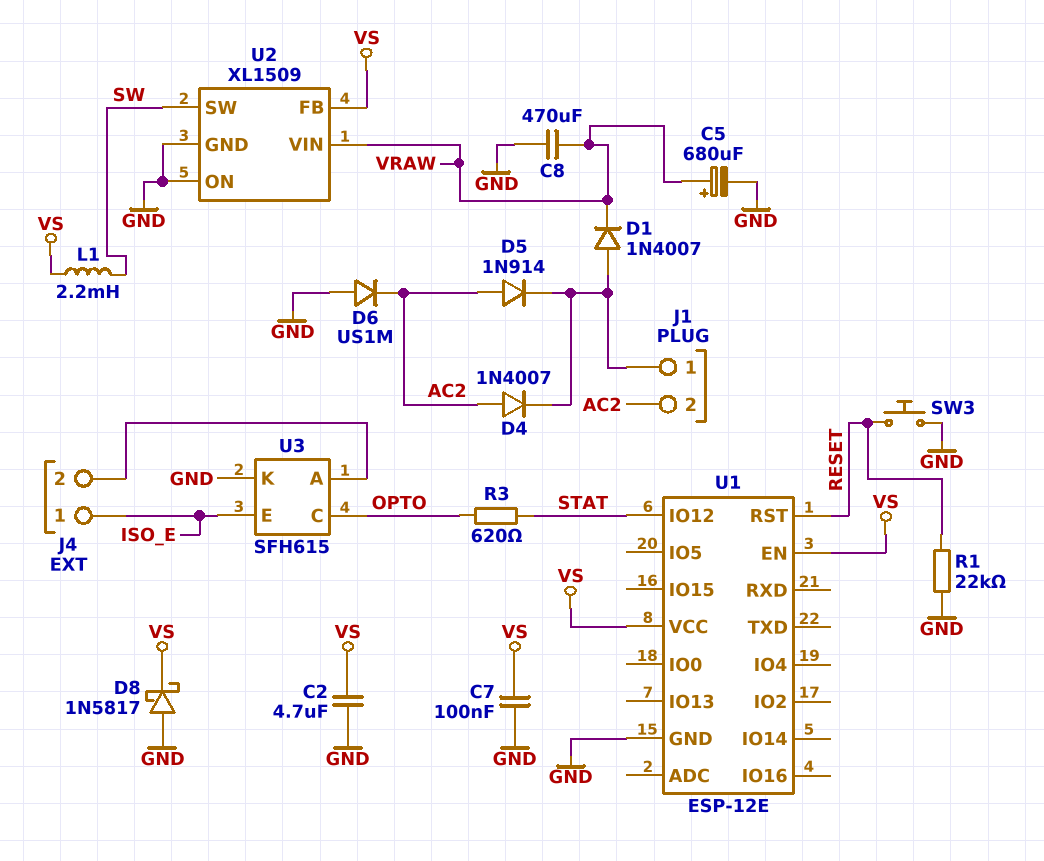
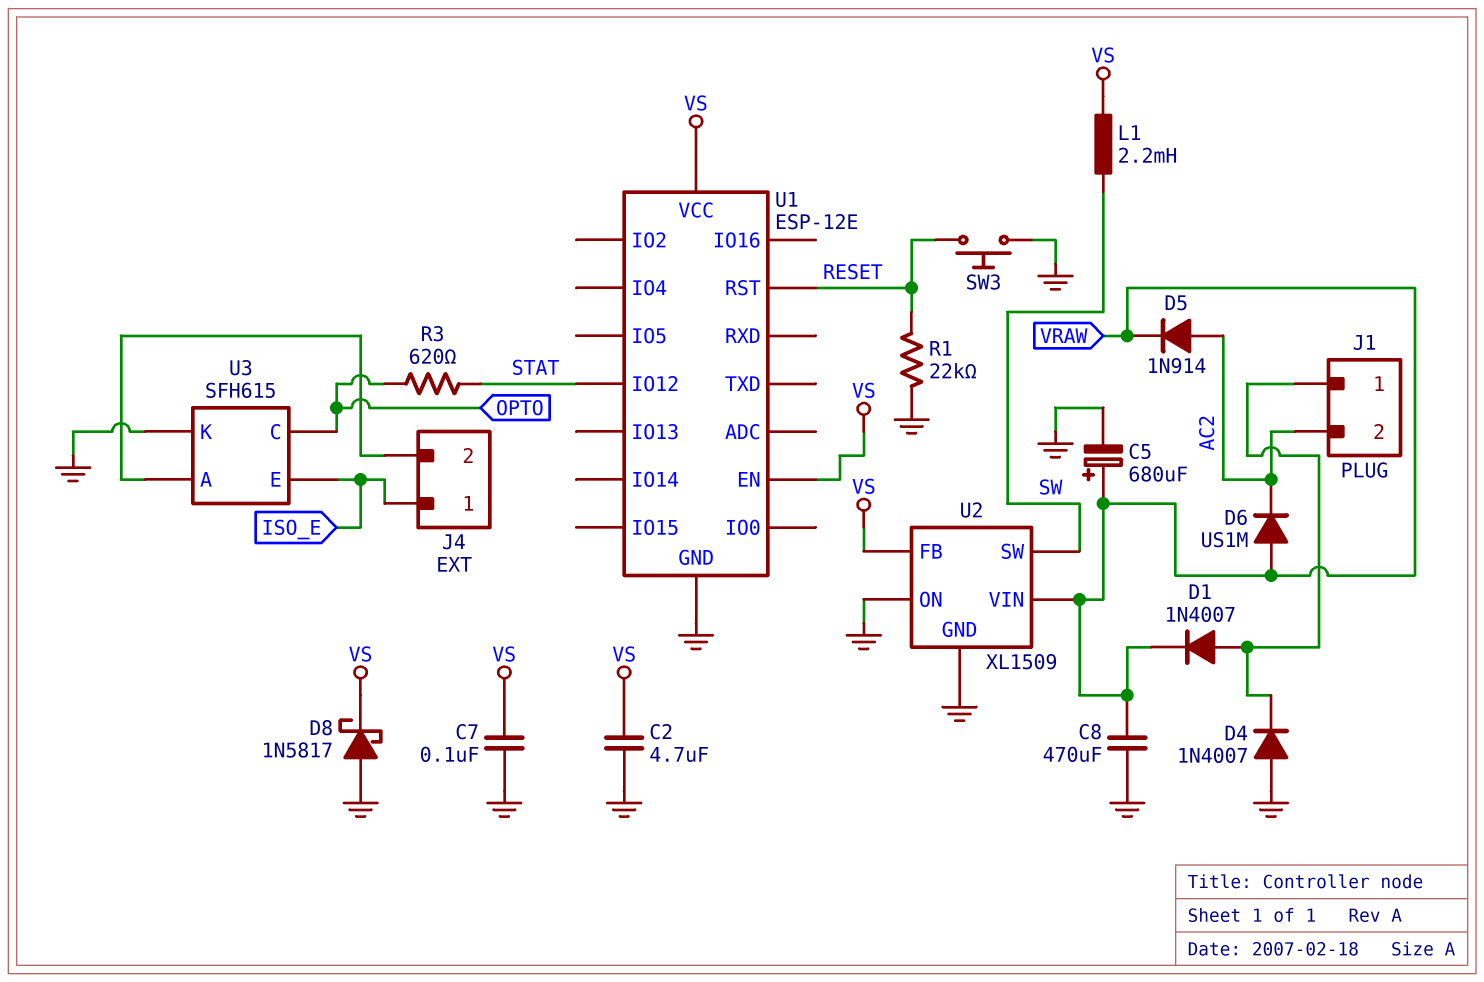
D4: diode 1N4007 (A AC2, K J1/1) -> diode 1N4007 (A GND, K J1/1)
D5: diode 1N914 (A AC2, K J1/1) -> diode 1N914 (A AC2, K VRAW)
D6: diode US1M (A GND, K AC2) -> diode US1M (A VRAW, K AC2)

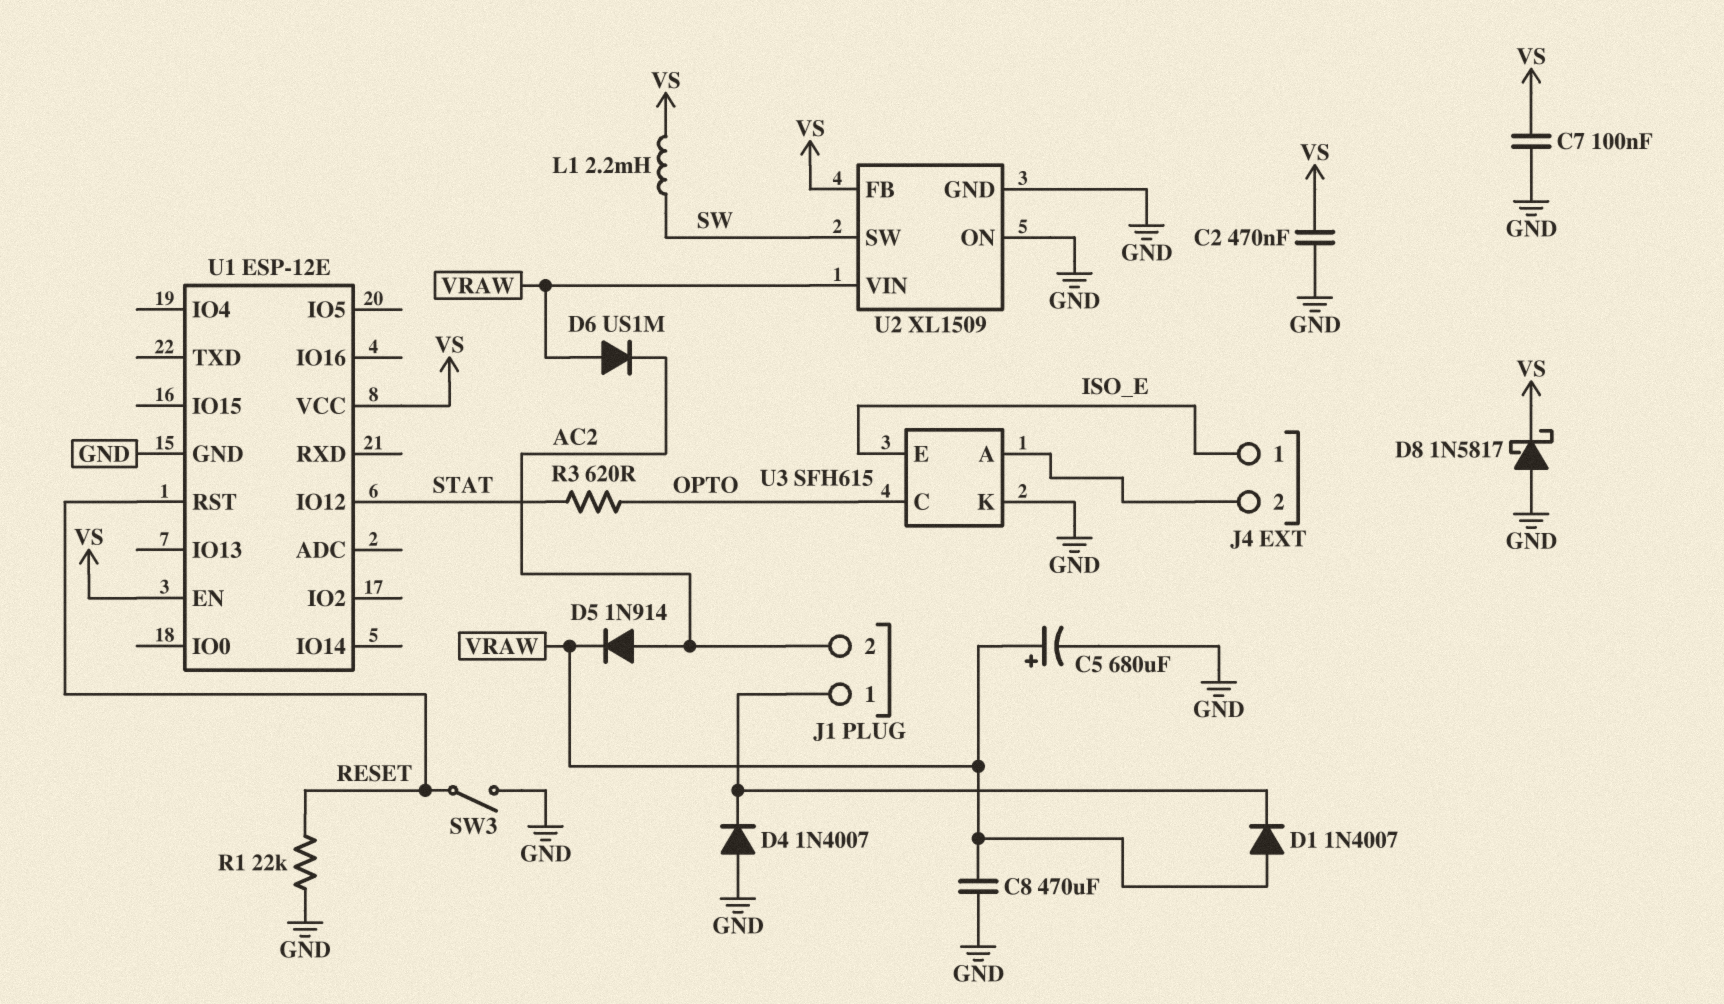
C2: 4.7uF (GND, VS) -> 470nF (GND, VS)
D1: diode 1N4007 (A J1/1, K VRAW) -> diode 1N4007 (A VRAW, K J1/1)
SW3: button (GND, RESET) -> switch (GND, RESET)

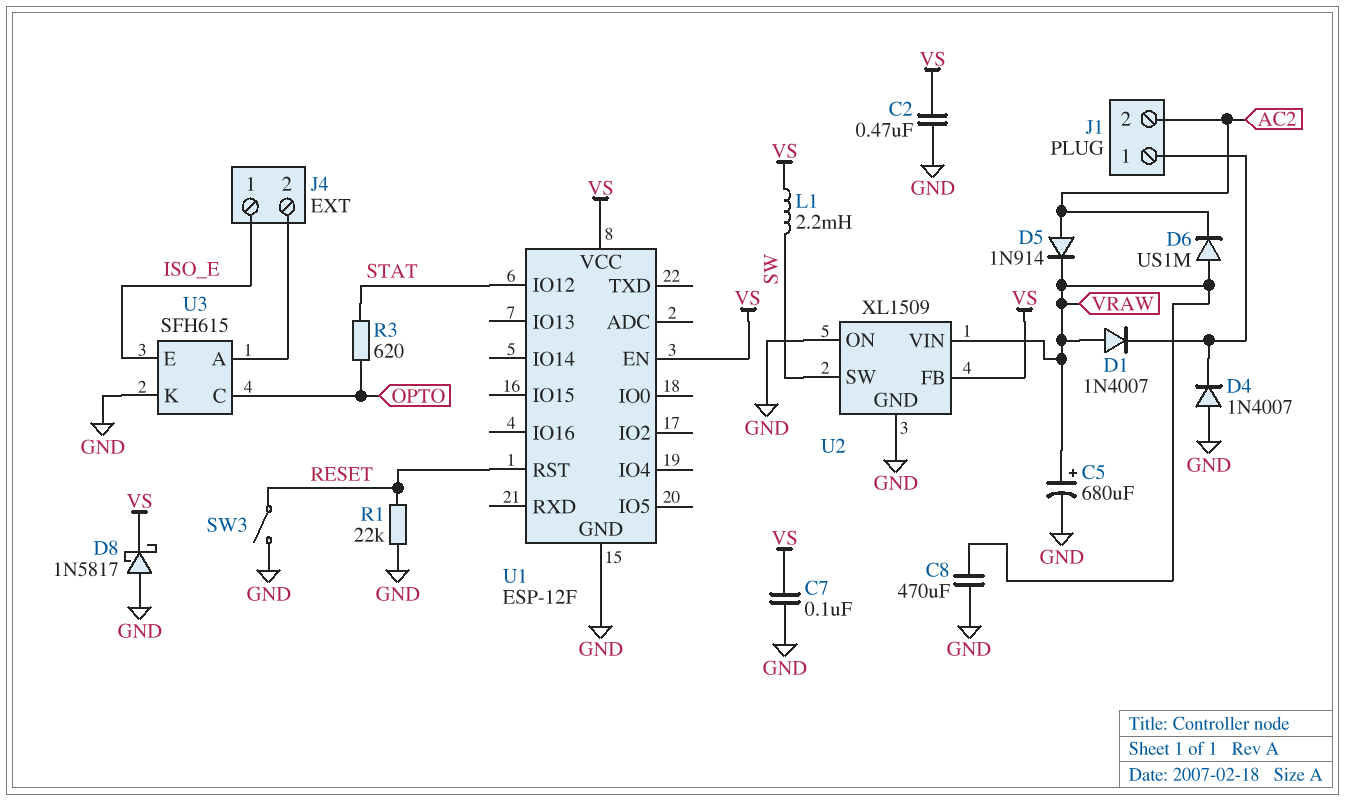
U1: ESP-12E -> ESP-12F

